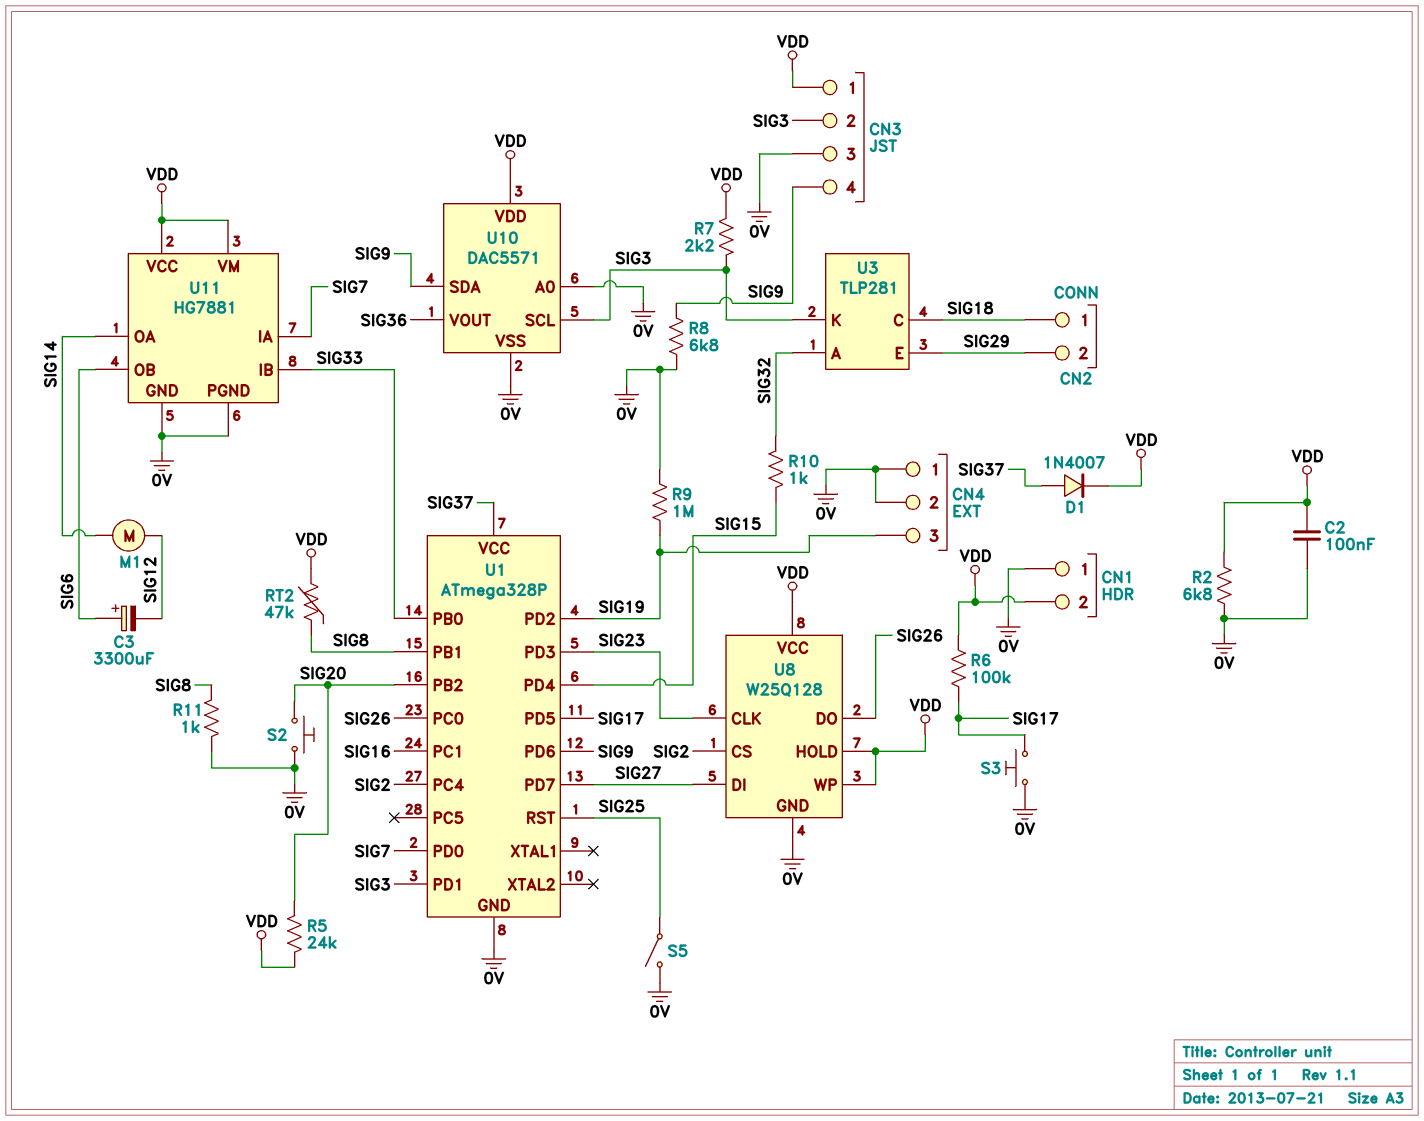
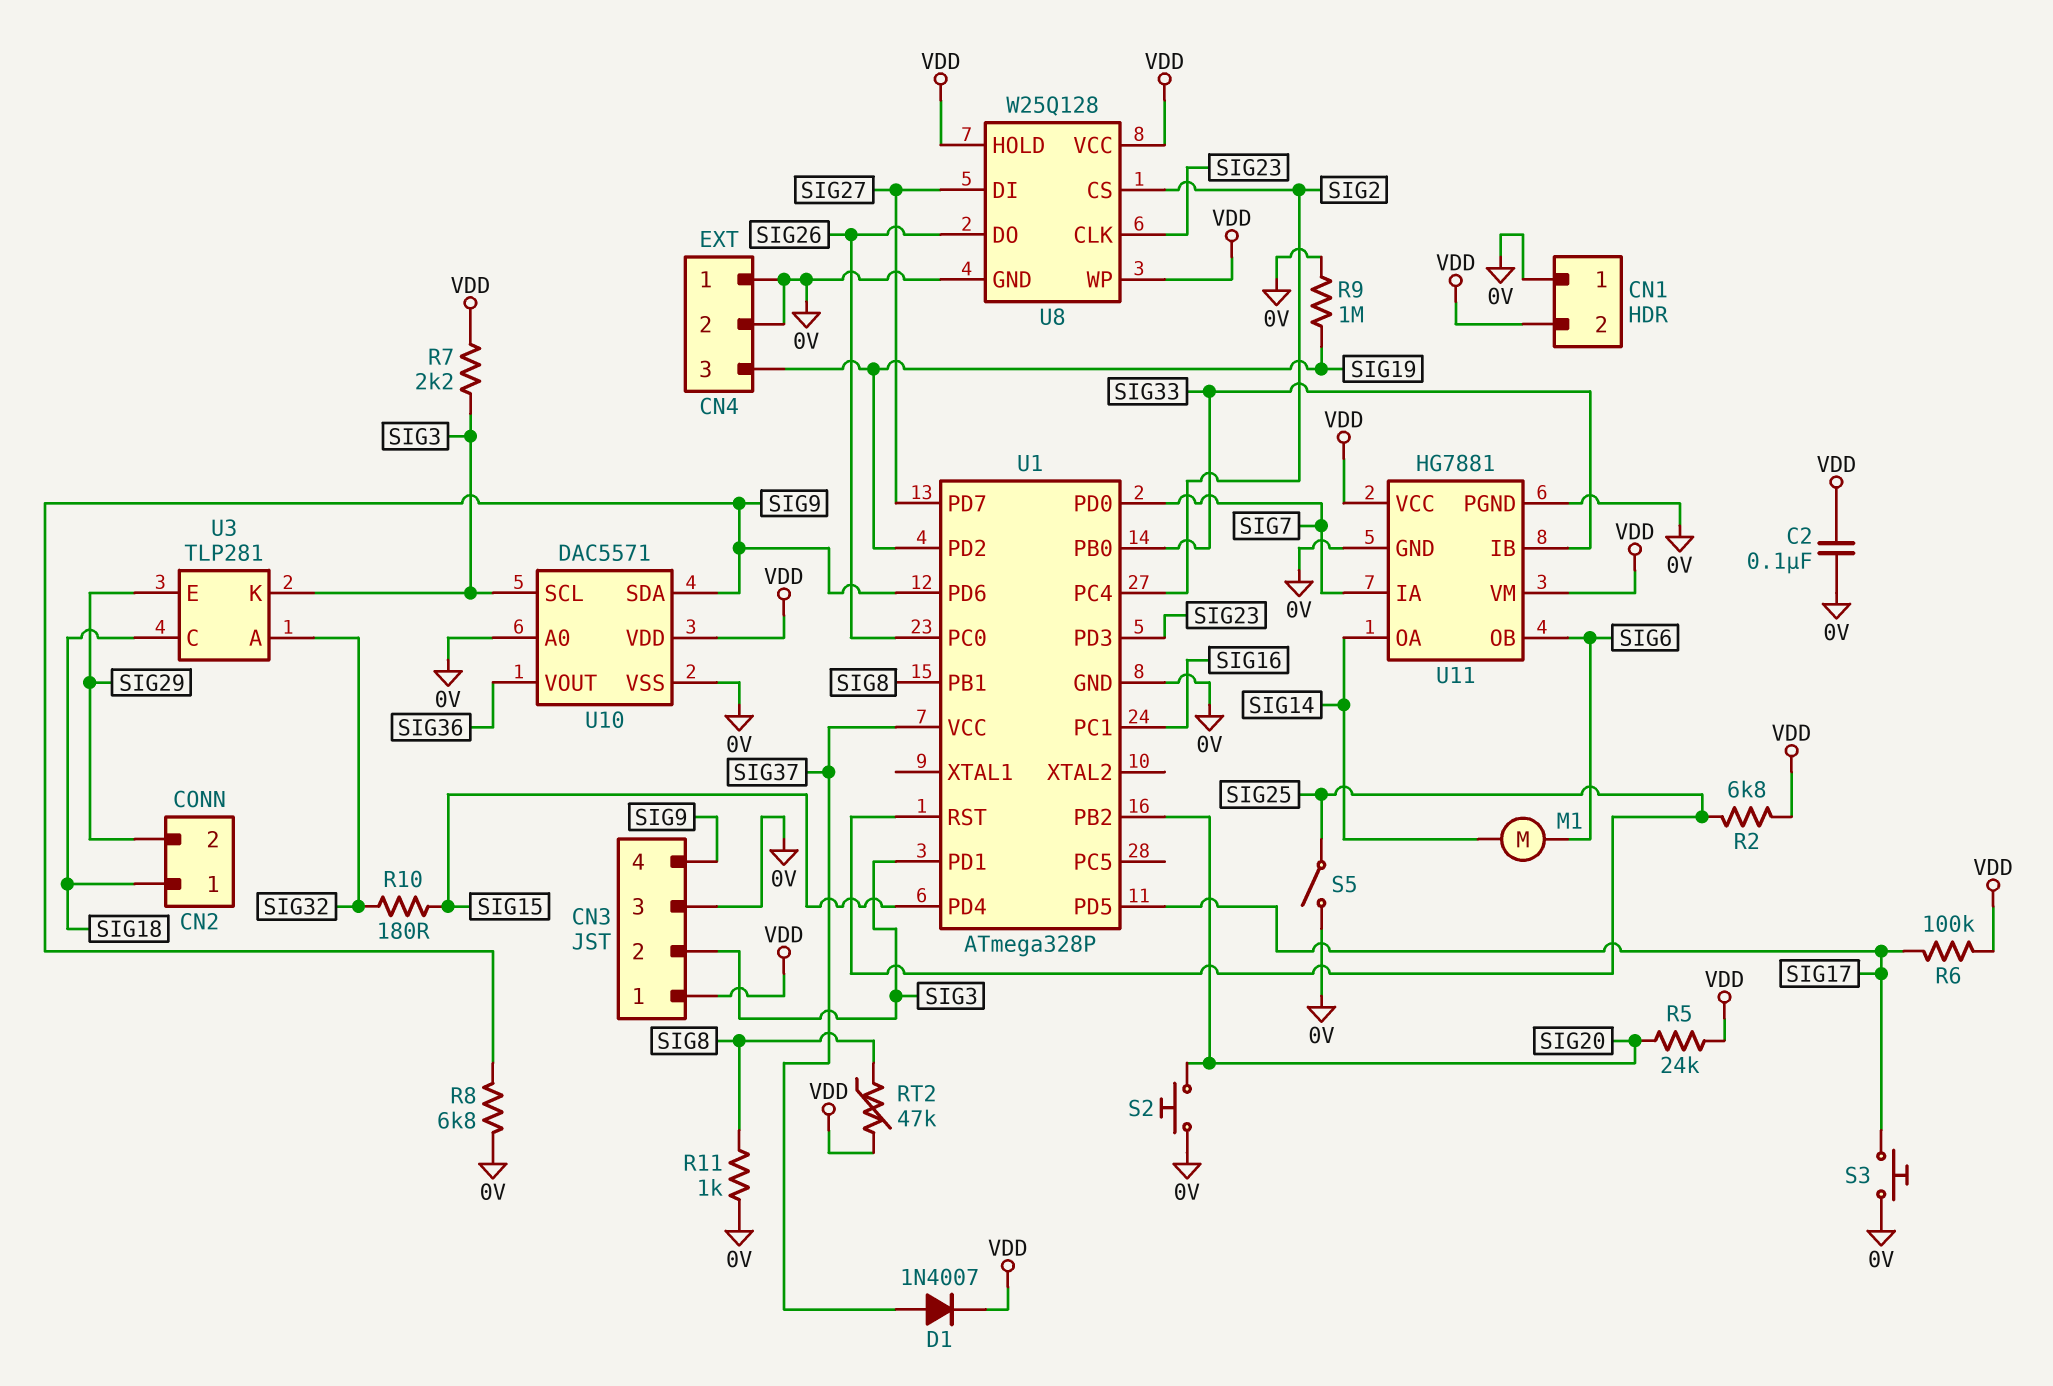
C3: 3300uF (plus SIG6, minus SIG12) -> none
M1: motor (SIG12, SIG14) -> motor (SIG6, SIG14)
R2: 6.8k (0V, VDD) -> 6.8k (SIG25, VDD)
R10: 1k (SIG15, SIG32) -> 180 (SIG15, SIG32)

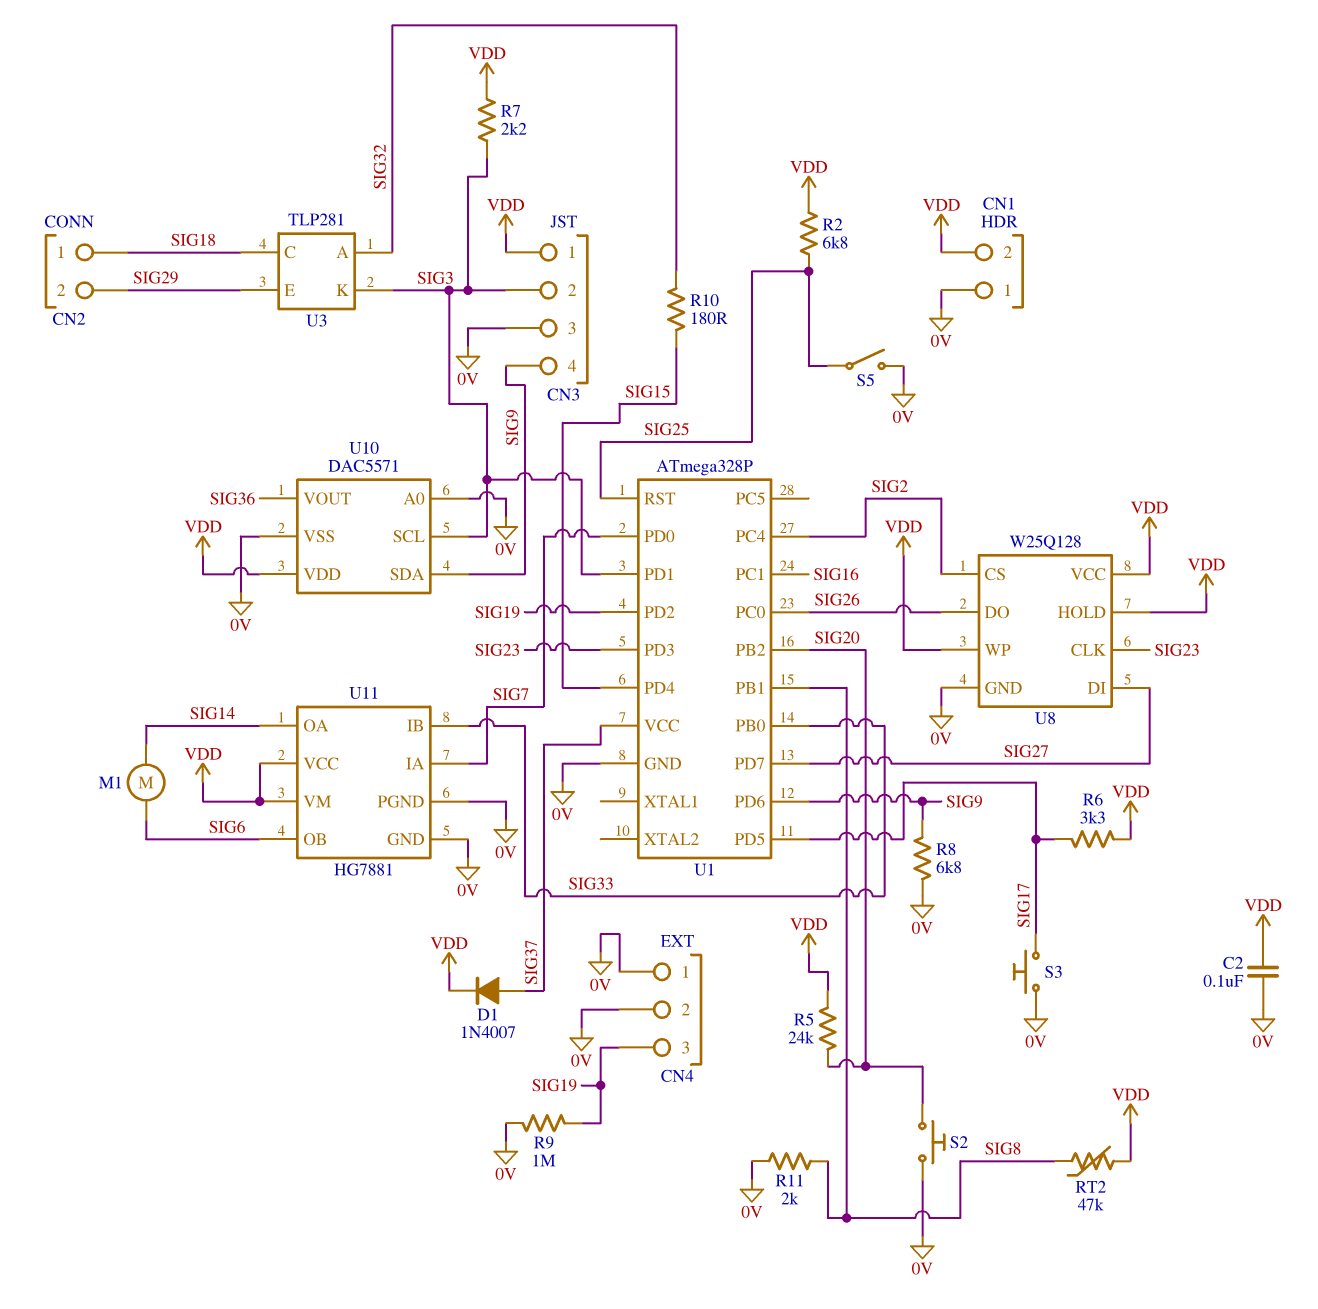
R6: 100k (SIG17, VDD) -> 3.3k (SIG17, VDD)
R11: 1k (0V, SIG8) -> 2k (0V, SIG8)

